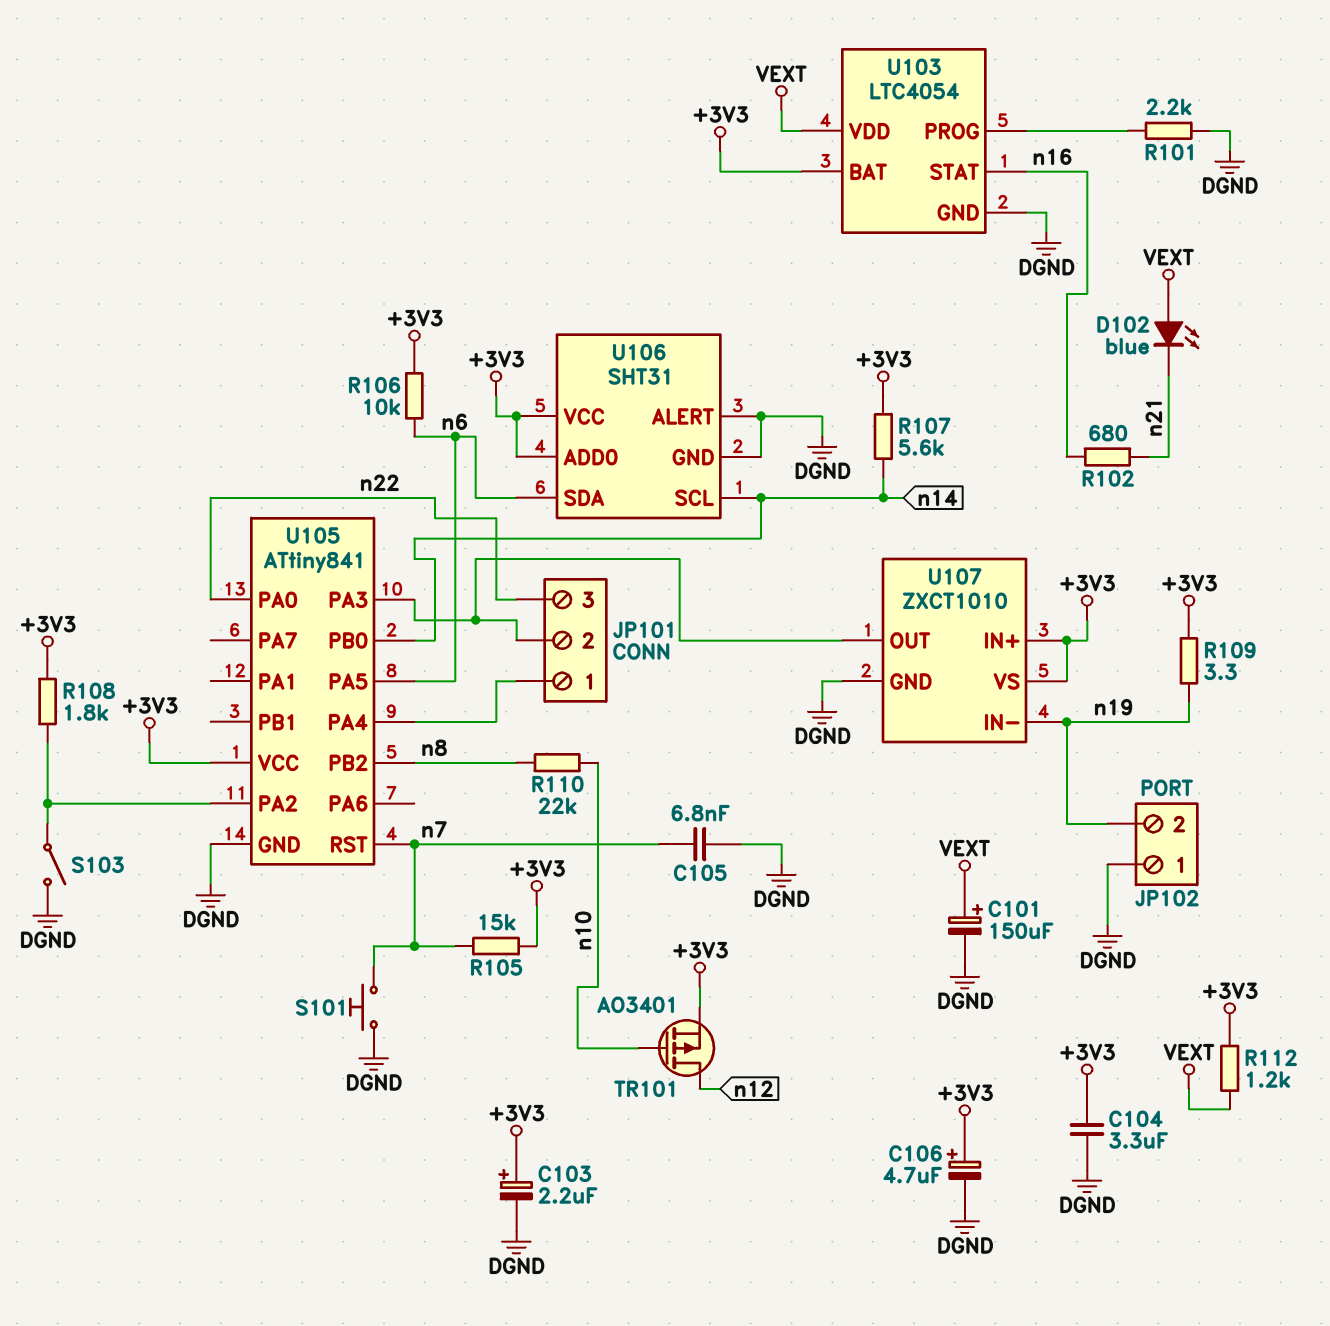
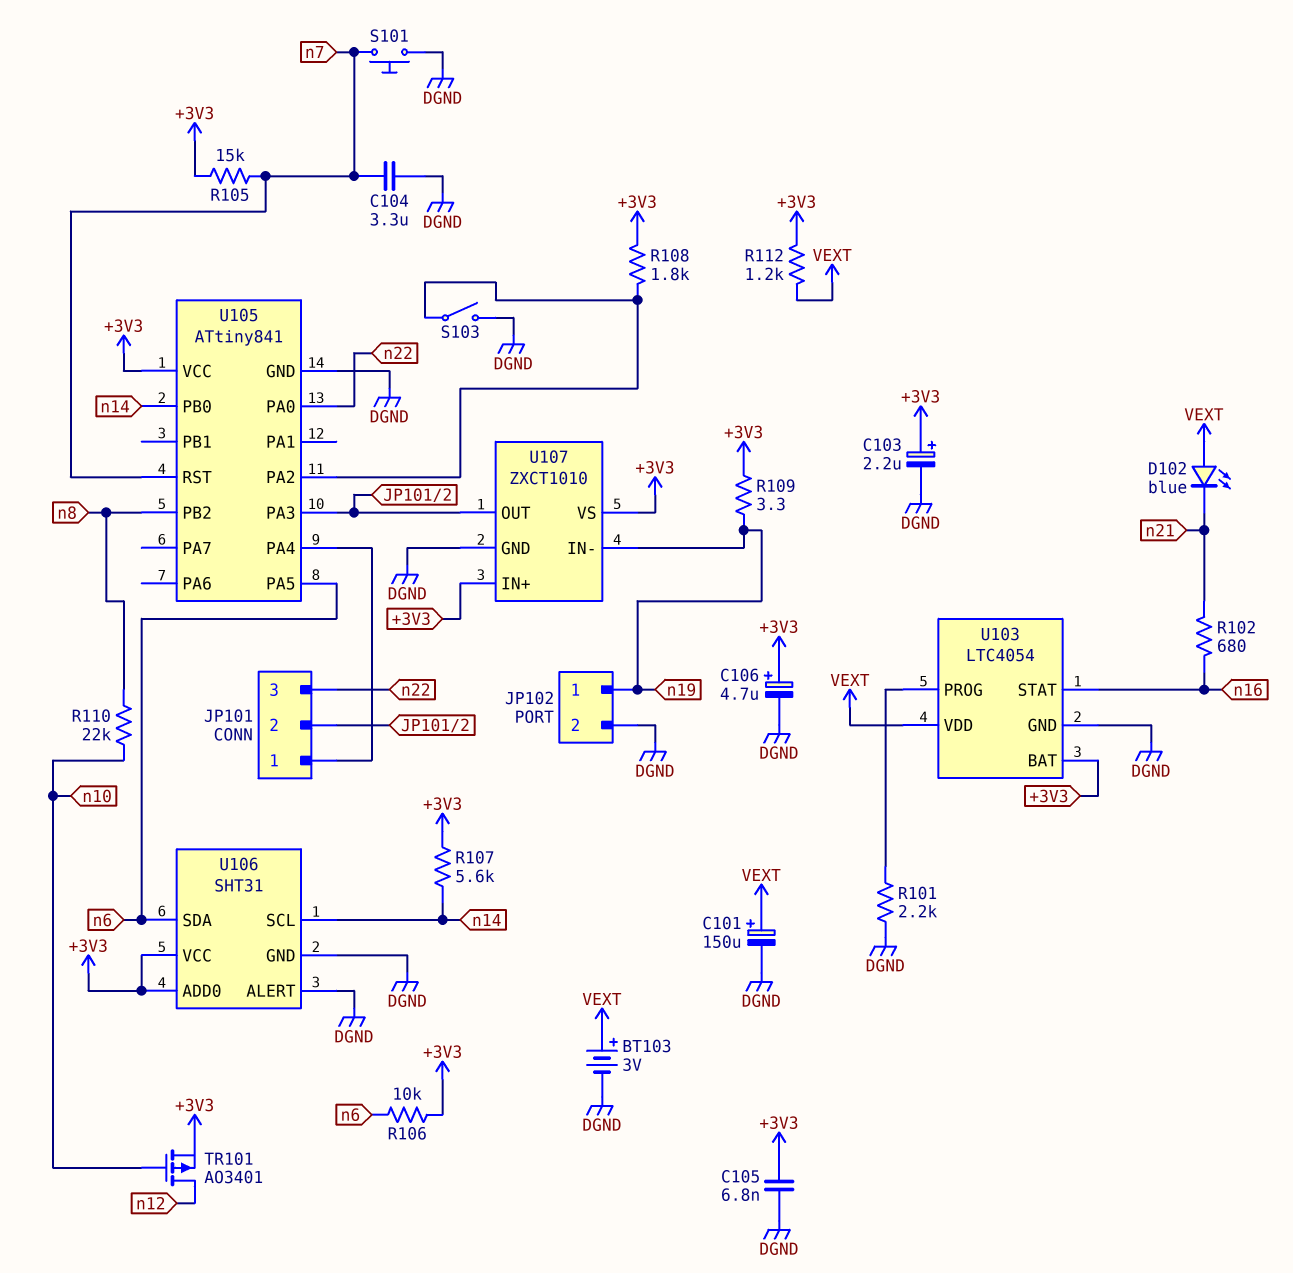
BT103: none -> 3V (plus VEXT, minus DGND)
C104: 3.3uF (+3V3, DGND) -> 3.3uF (DGND, n7)
C105: 6.8nF (DGND, n7) -> 6.8nF (+3V3, DGND)
JP102 pin 1: DGND -> n19
JP102 pin 2: n19 -> DGND

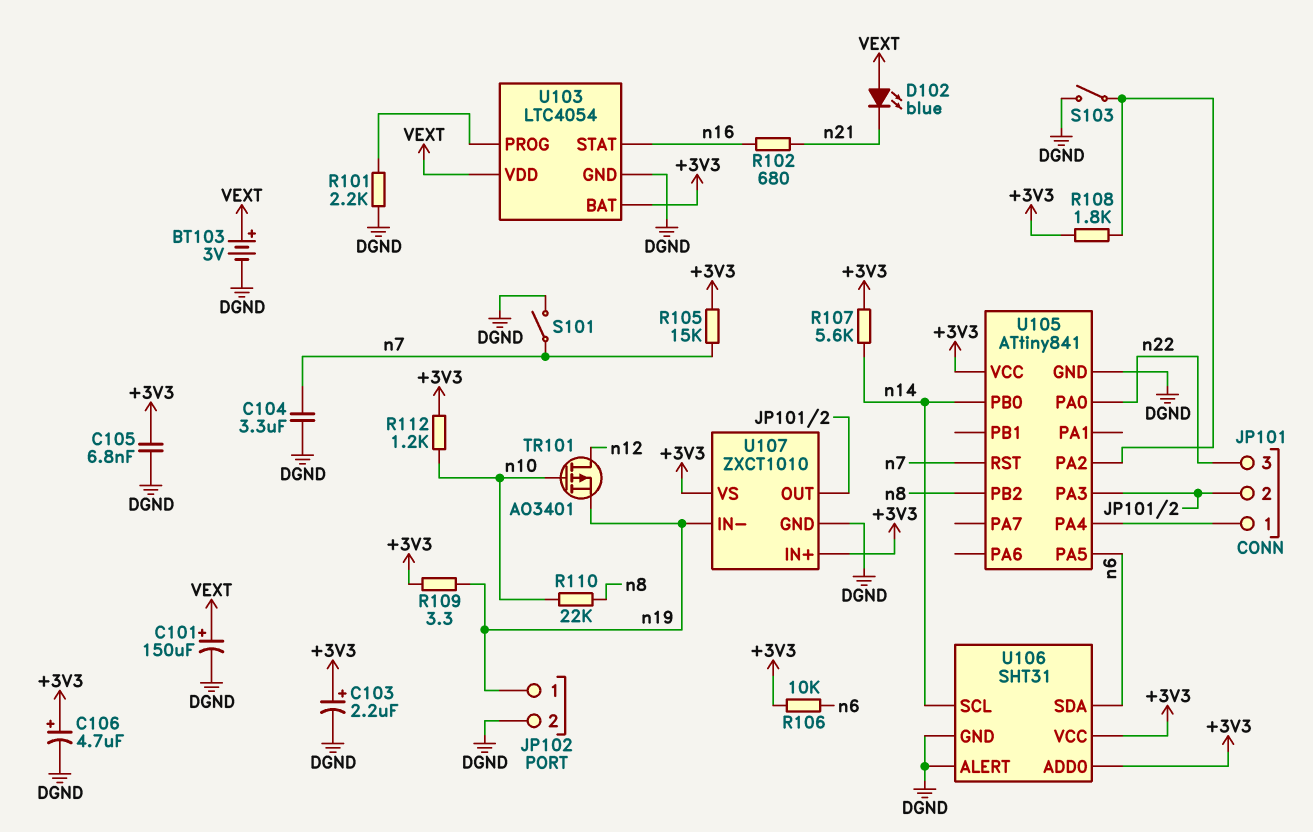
R112: 1.2k (+3V3, VEXT) -> 1.2k (+3V3, n10)
S101: button (DGND, n7) -> switch (DGND, n7)
TR101: PMOS AO3401 (G n10, D n12, S +3V3) -> PMOS AO3401 (G n10, D n12, S n19)

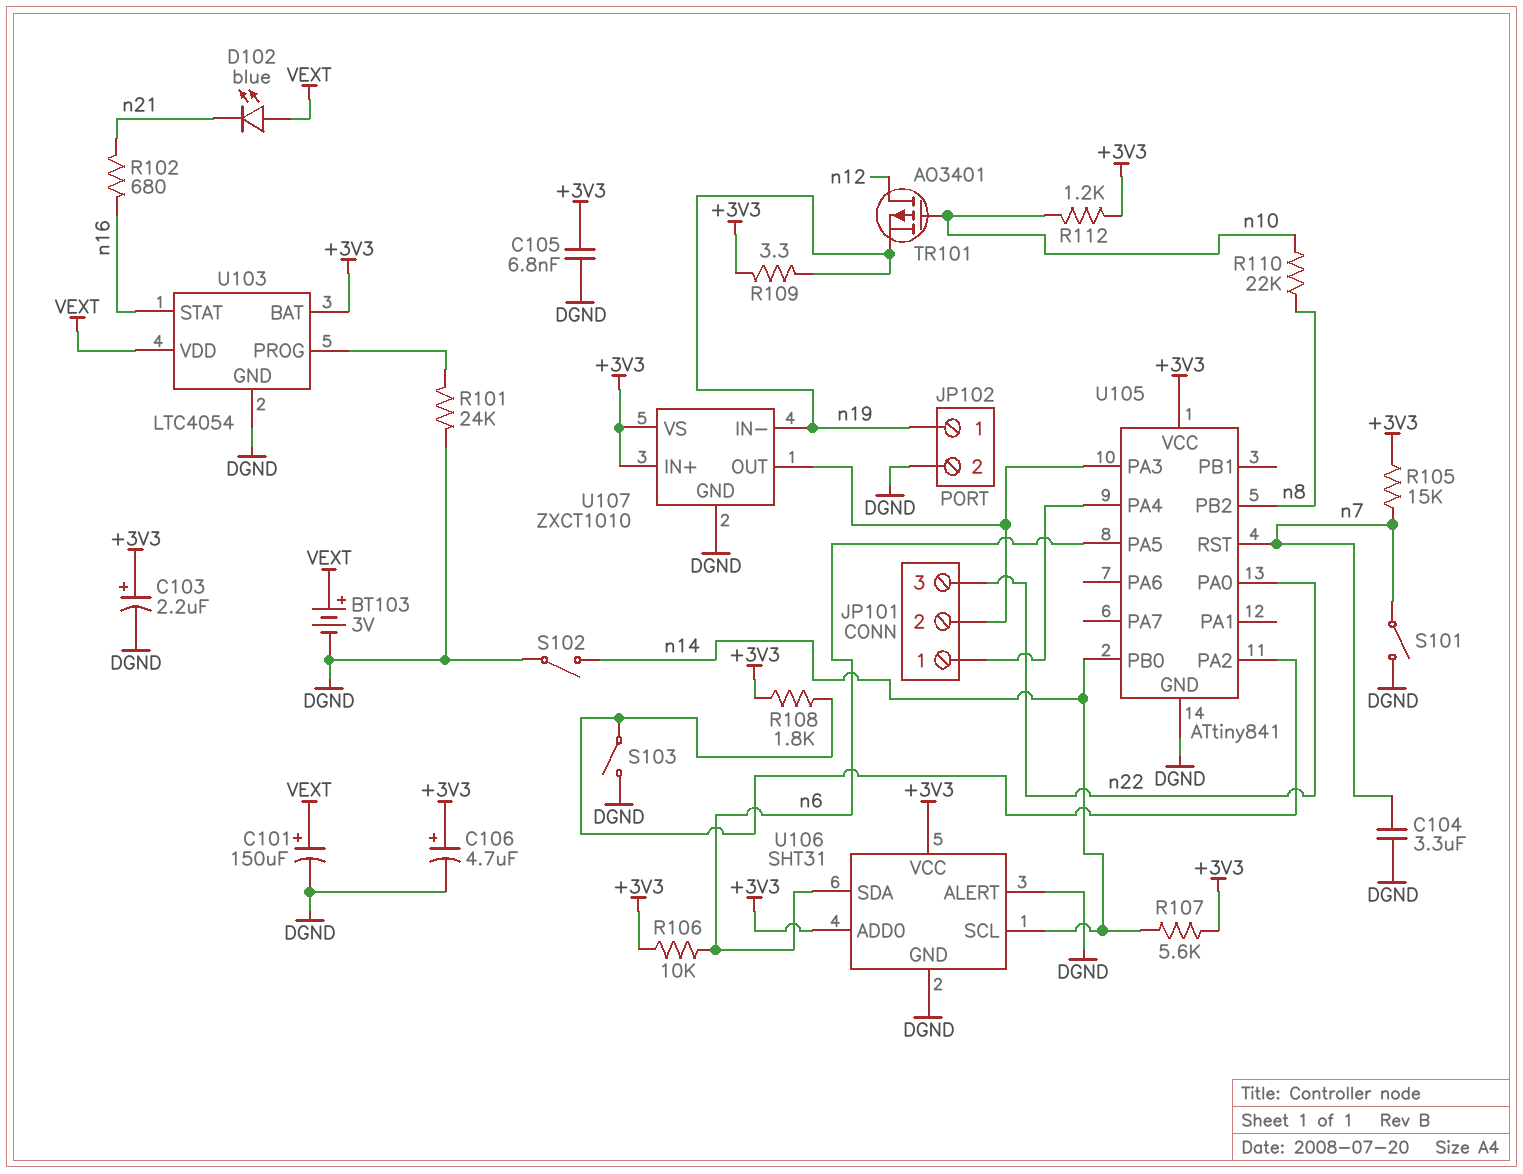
R101: 2.2k (DGND, U103/PROG) -> 24k (DGND, U103/PROG)
S102: none -> switch (DGND, n14)

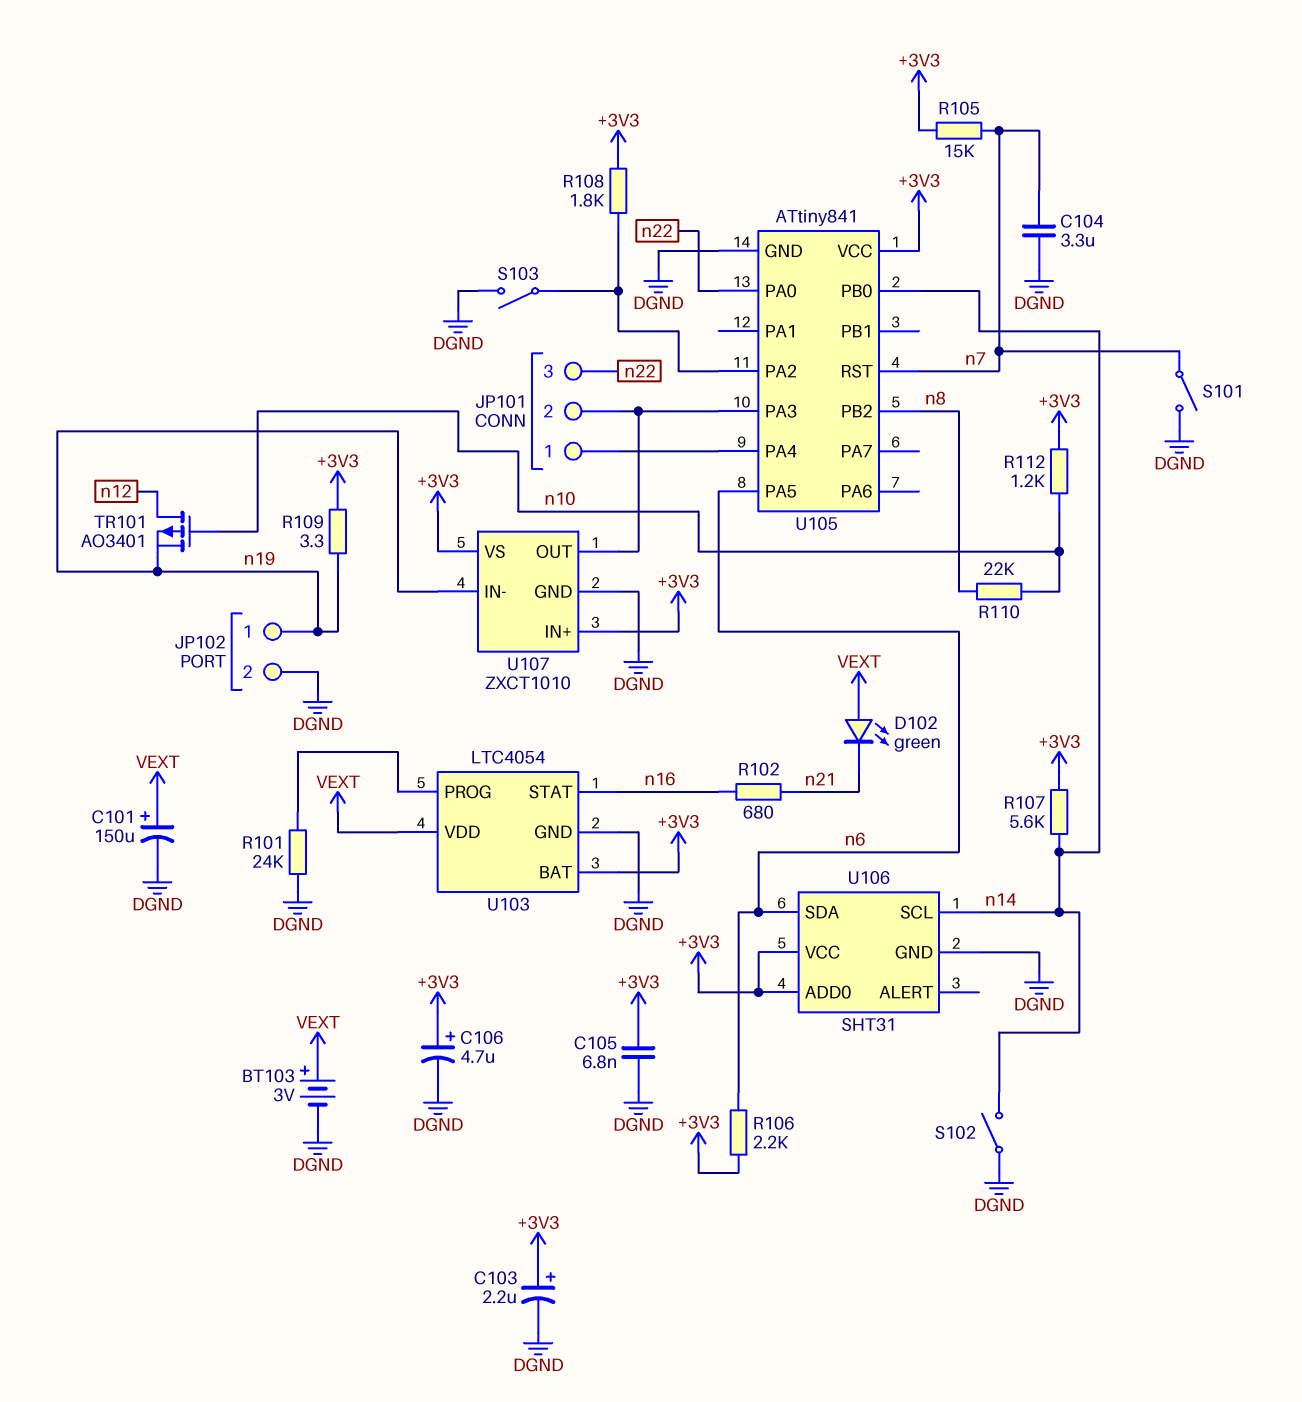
D102: LED blue (A VEXT, K n21) -> LED green (A VEXT, K n21)
R106: 10k (+3V3, n6) -> 2.2k (+3V3, n6)
U106 pin ALERT: DGND -> none

